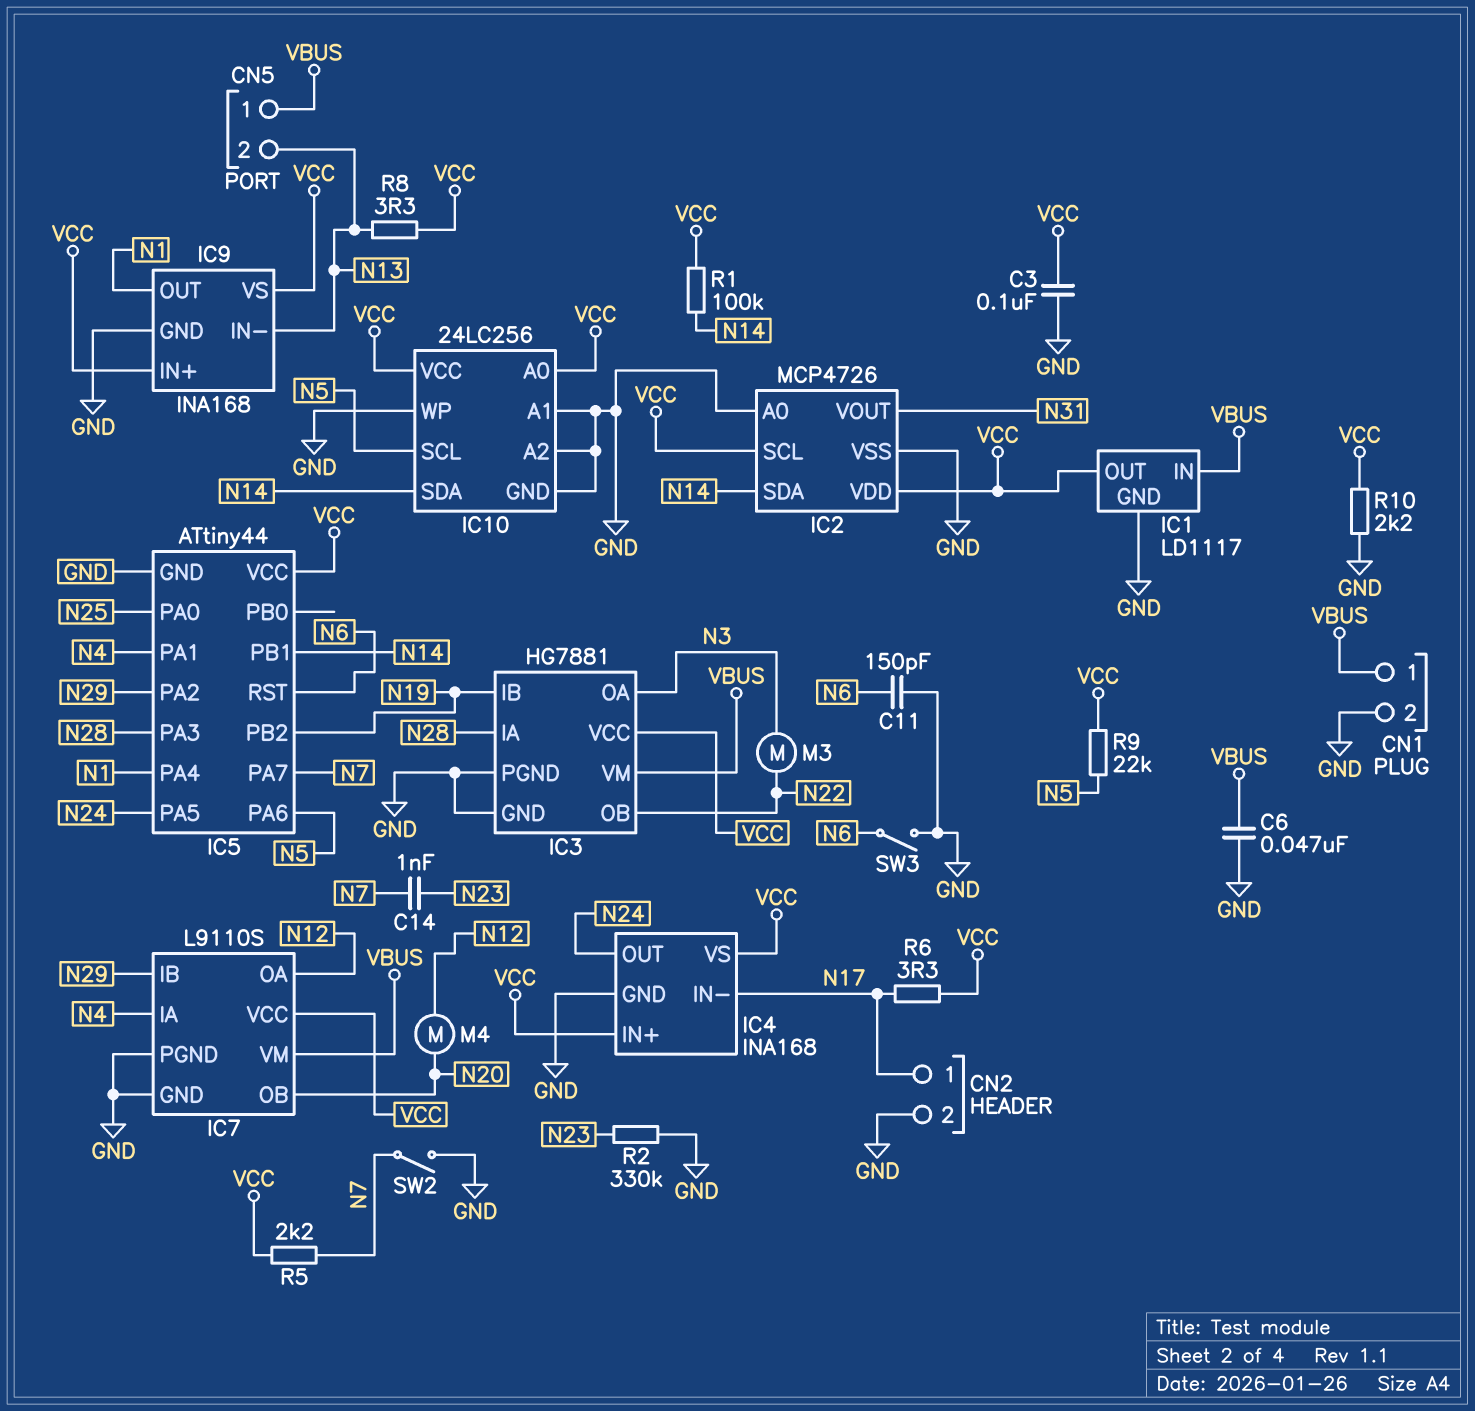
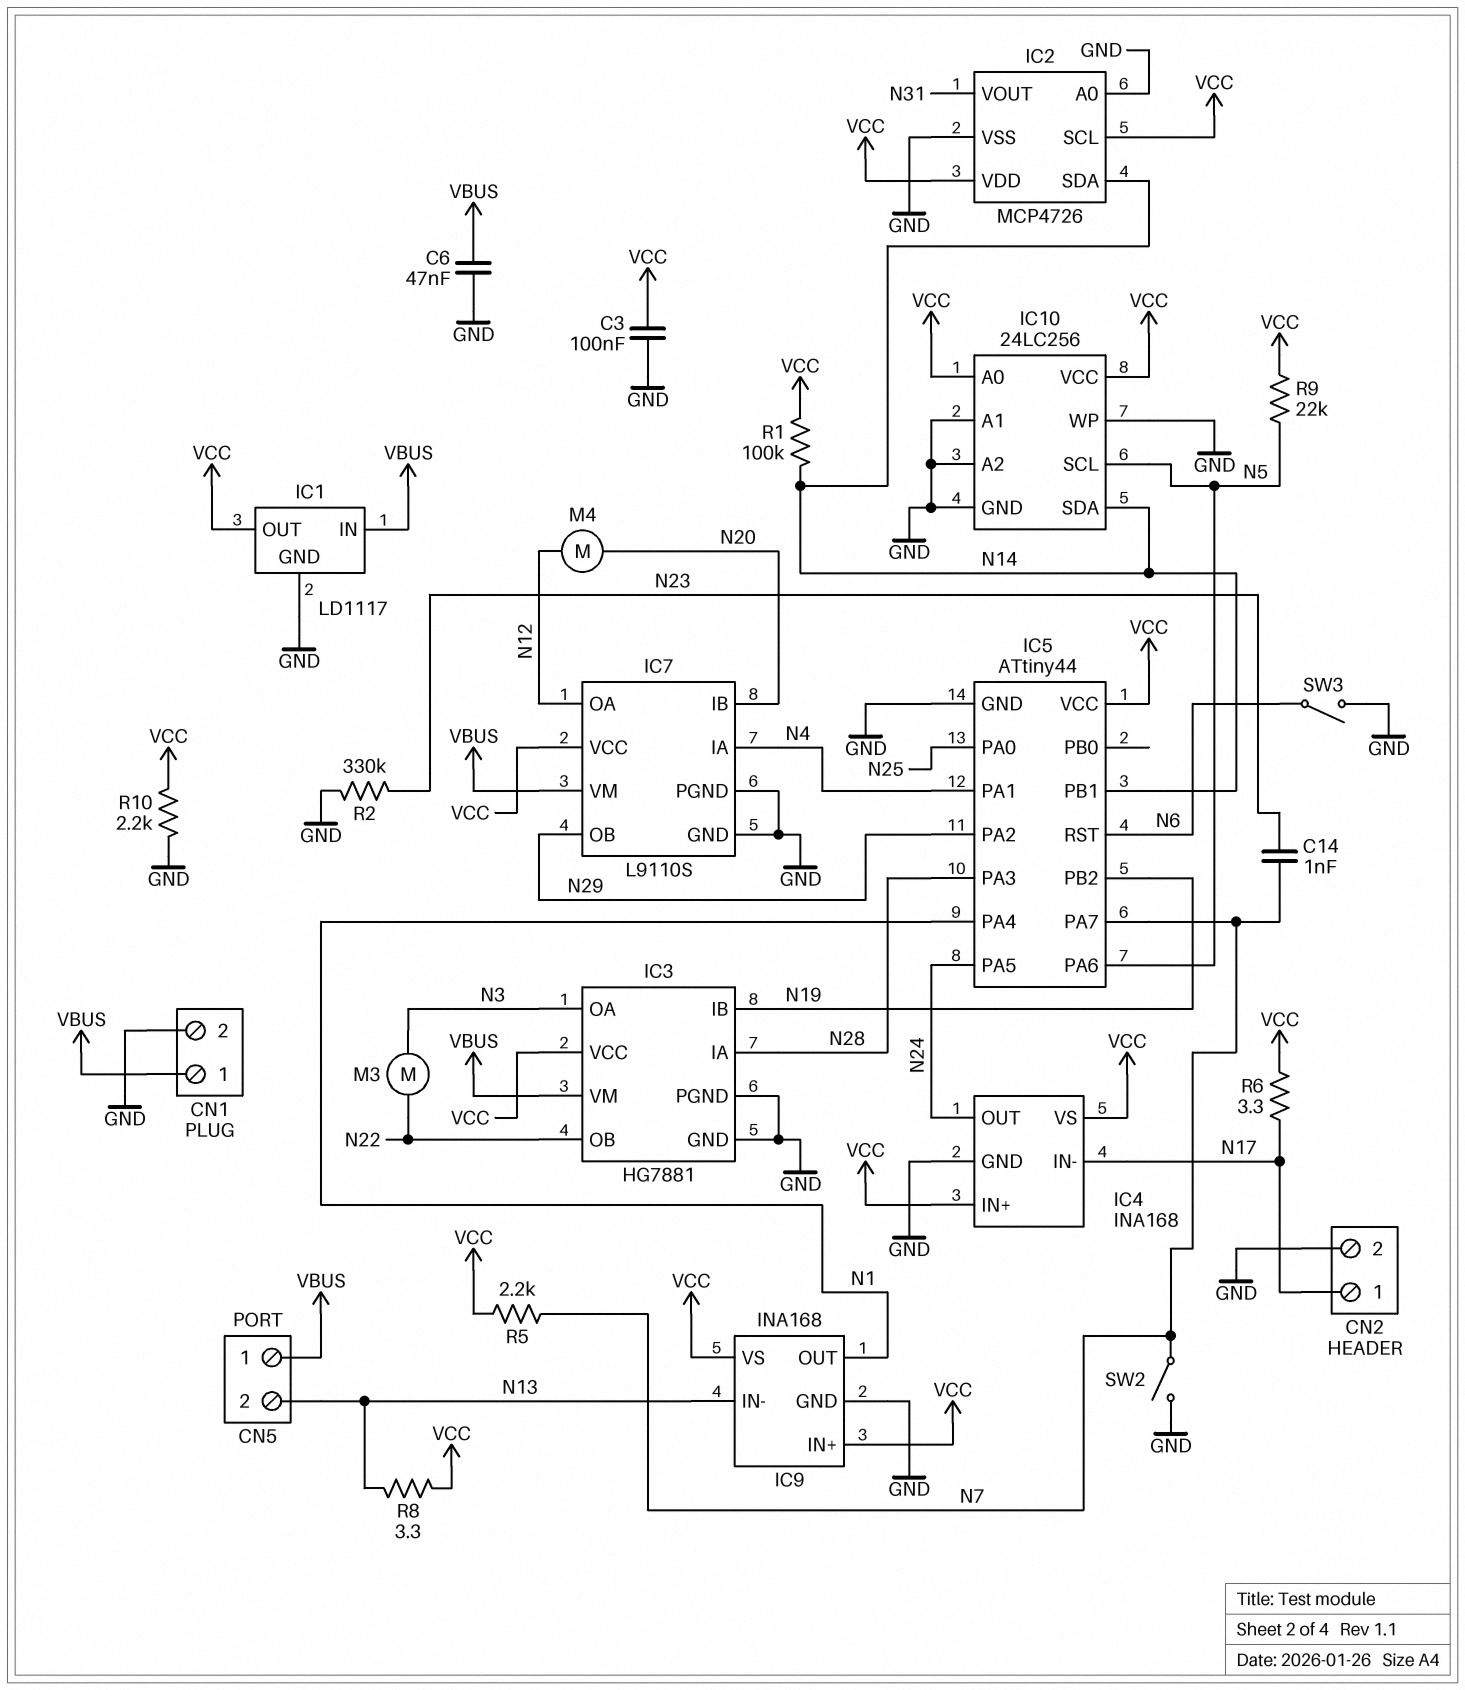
C11: 150pF (GND, N6) -> none
IC7 pin IB: N29 -> N20
IC7 pin OB: N20 -> N29

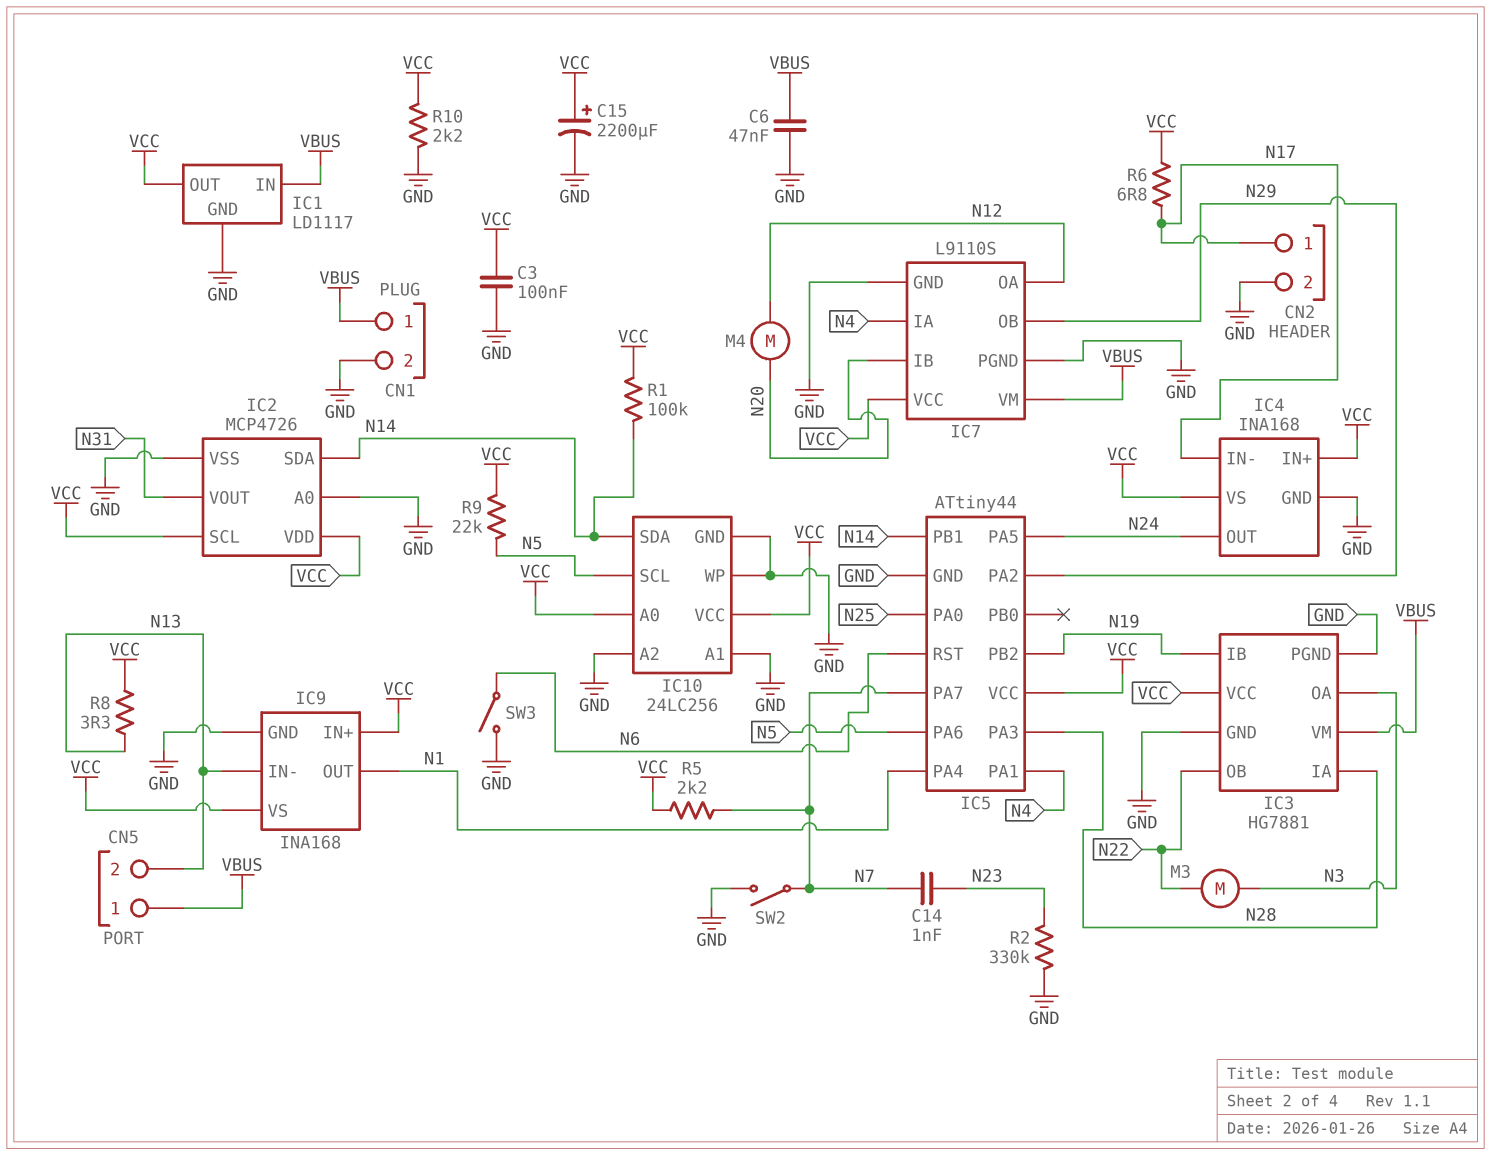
C15: none -> 2200uF (plus VCC, minus GND)
R6: 3.3 (N17, VCC) -> 6.8 (N17, VCC)

